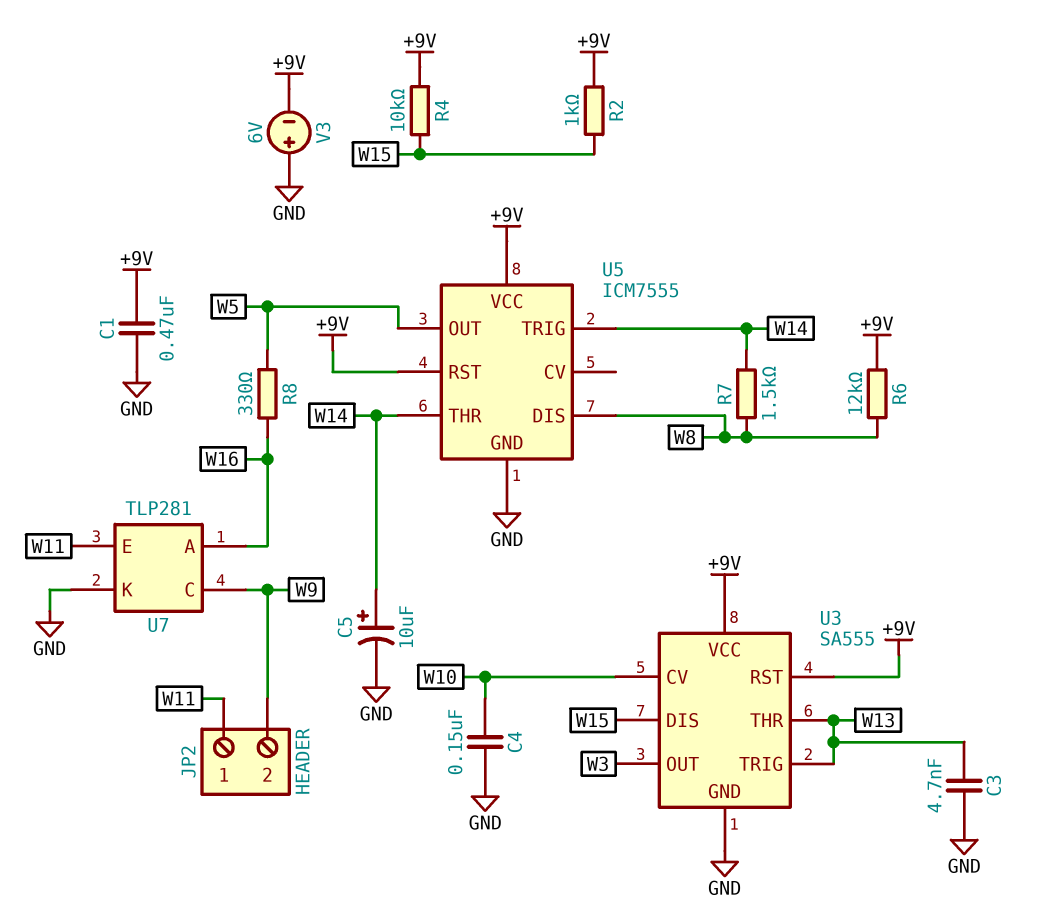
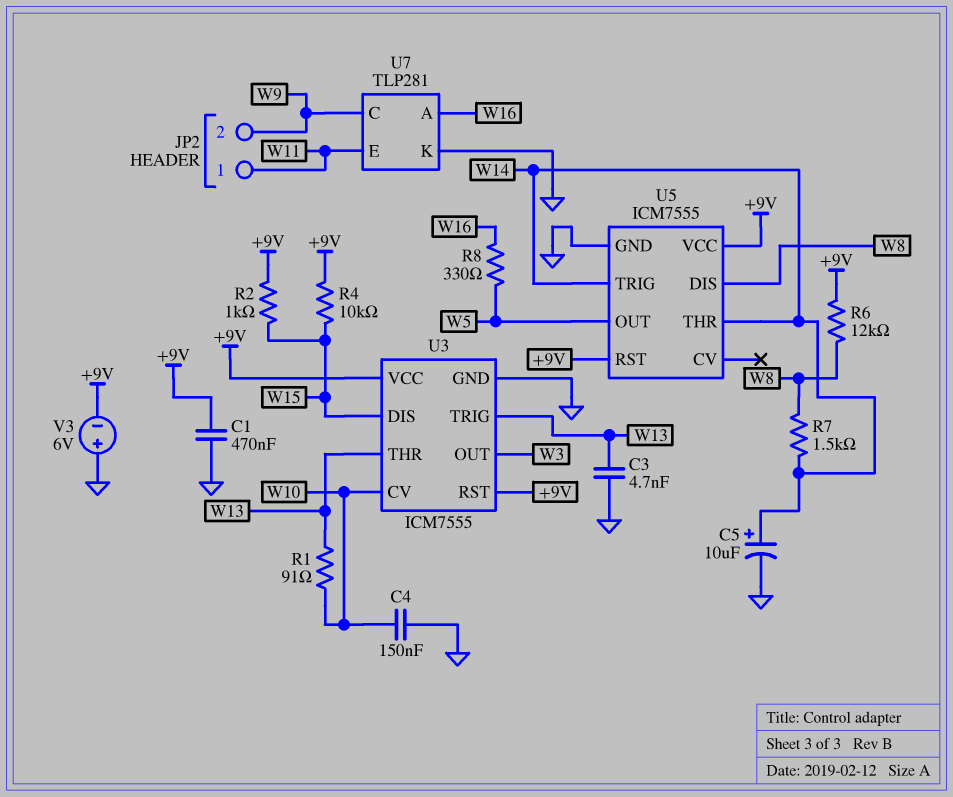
R1: none -> 91 (W10, W13)
U3: SA555 -> ICM7555

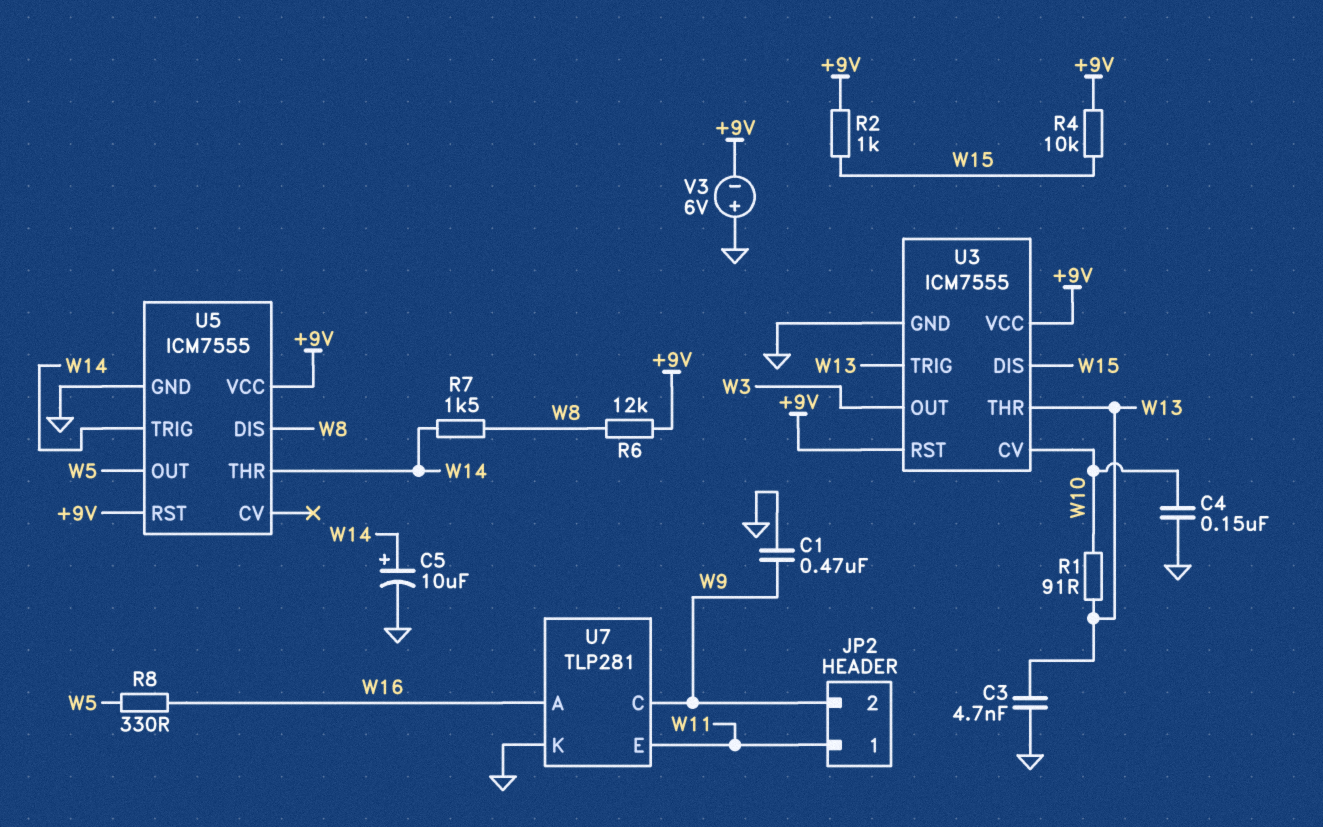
C1: 470nF (+9V, GND) -> 470nF (GND, W9)

